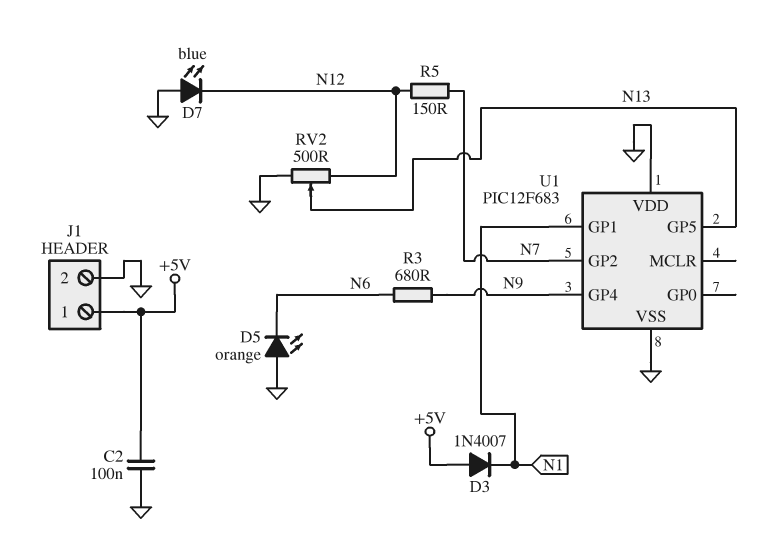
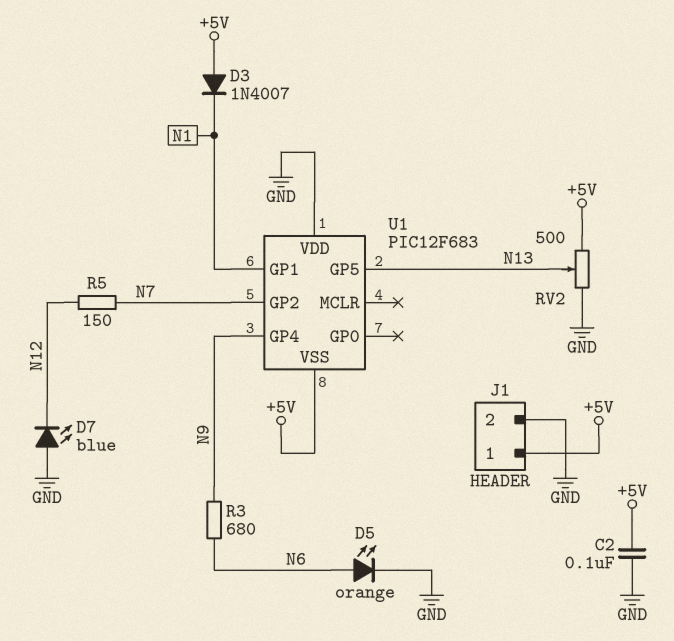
D5: LED orange (A GND, K N6) -> LED orange (A N6, K GND)
RV2: 500 (GND, N12, wiper N13) -> 500 (+5V, GND, wiper N13)
U1 pin VSS: GND -> +5V

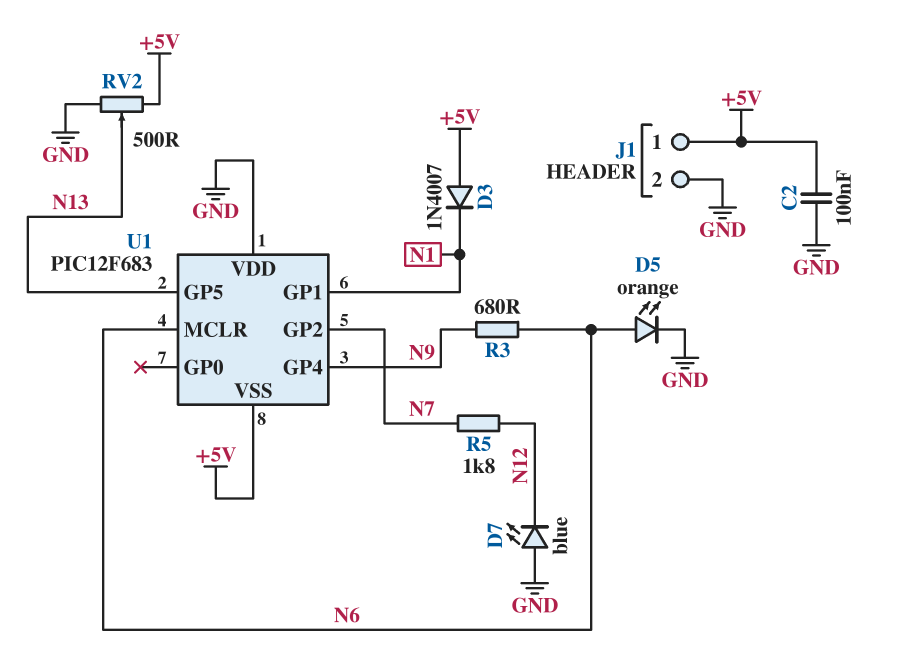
R5: 150 (N7, N12) -> 1.8k (N7, N12)
U1 pin MCLR: none -> N6

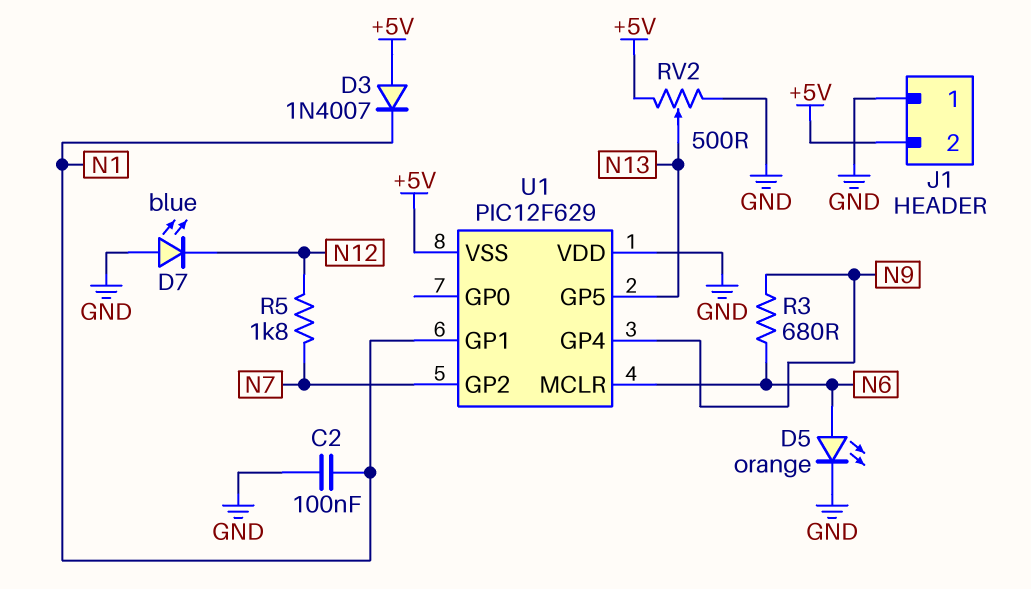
C2: 100nF (+5V, GND) -> 100nF (GND, N1)
J1 pin 1: +5V -> GND
J1 pin 2: GND -> +5V
U1: PIC12F683 -> PIC12F629

